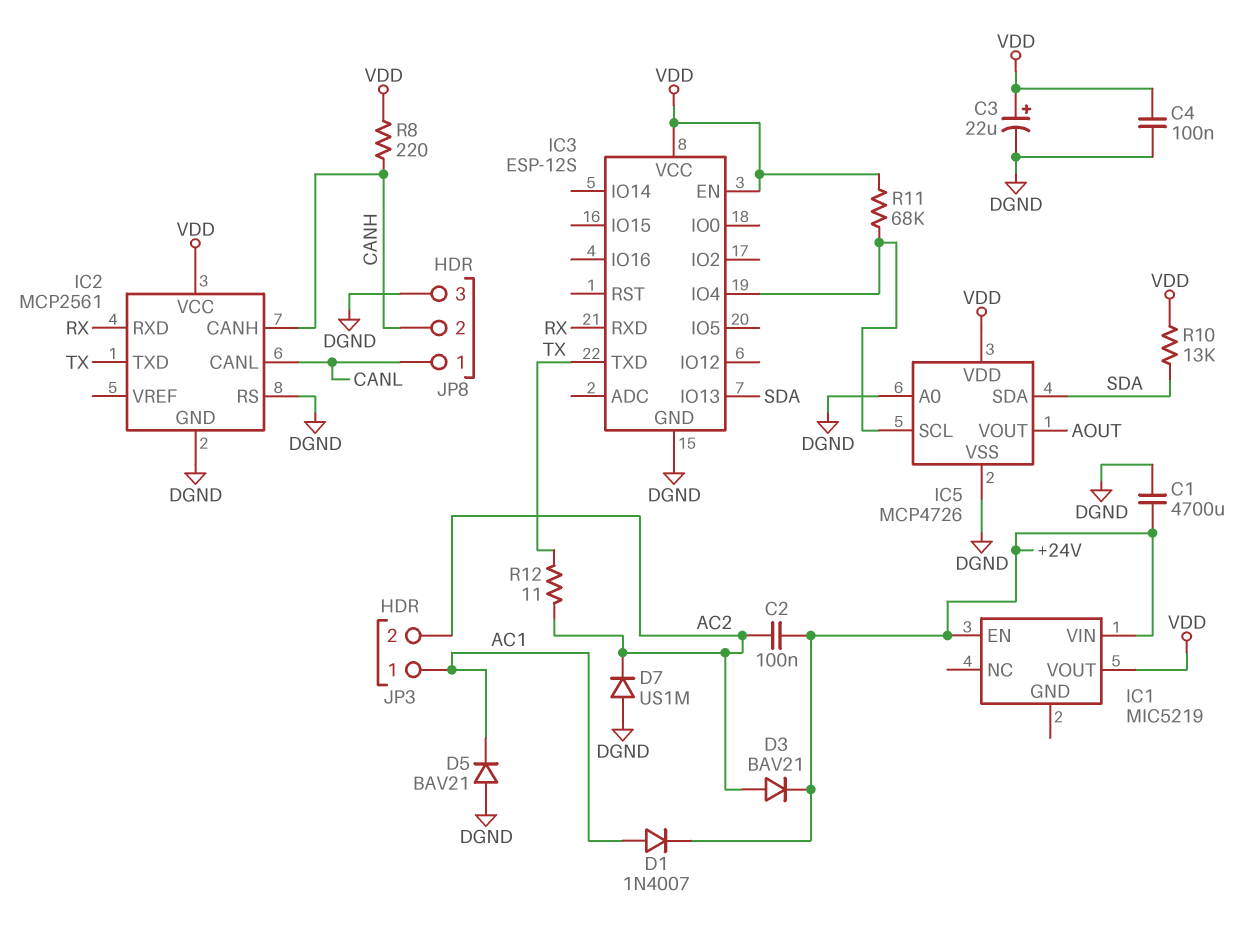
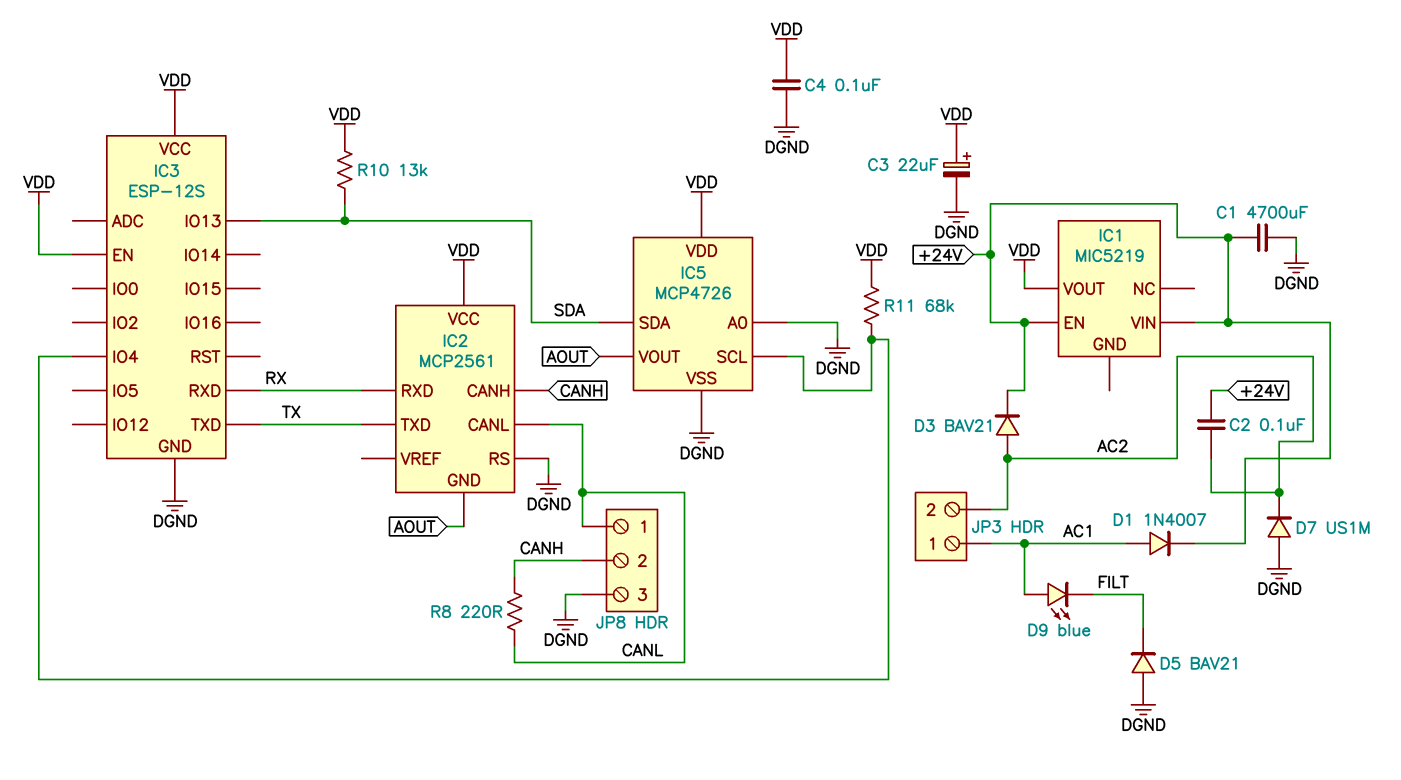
D5: diode BAV21 (A DGND, K AC1) -> diode BAV21 (A DGND, K FILT)
D9: none -> LED blue (A AC1, K FILT)
IC2 pin GND: DGND -> AOUT
R8: 220 (CANH, VDD) -> 220 (CANH, CANL)
R12: 11 (AC2, TX) -> none

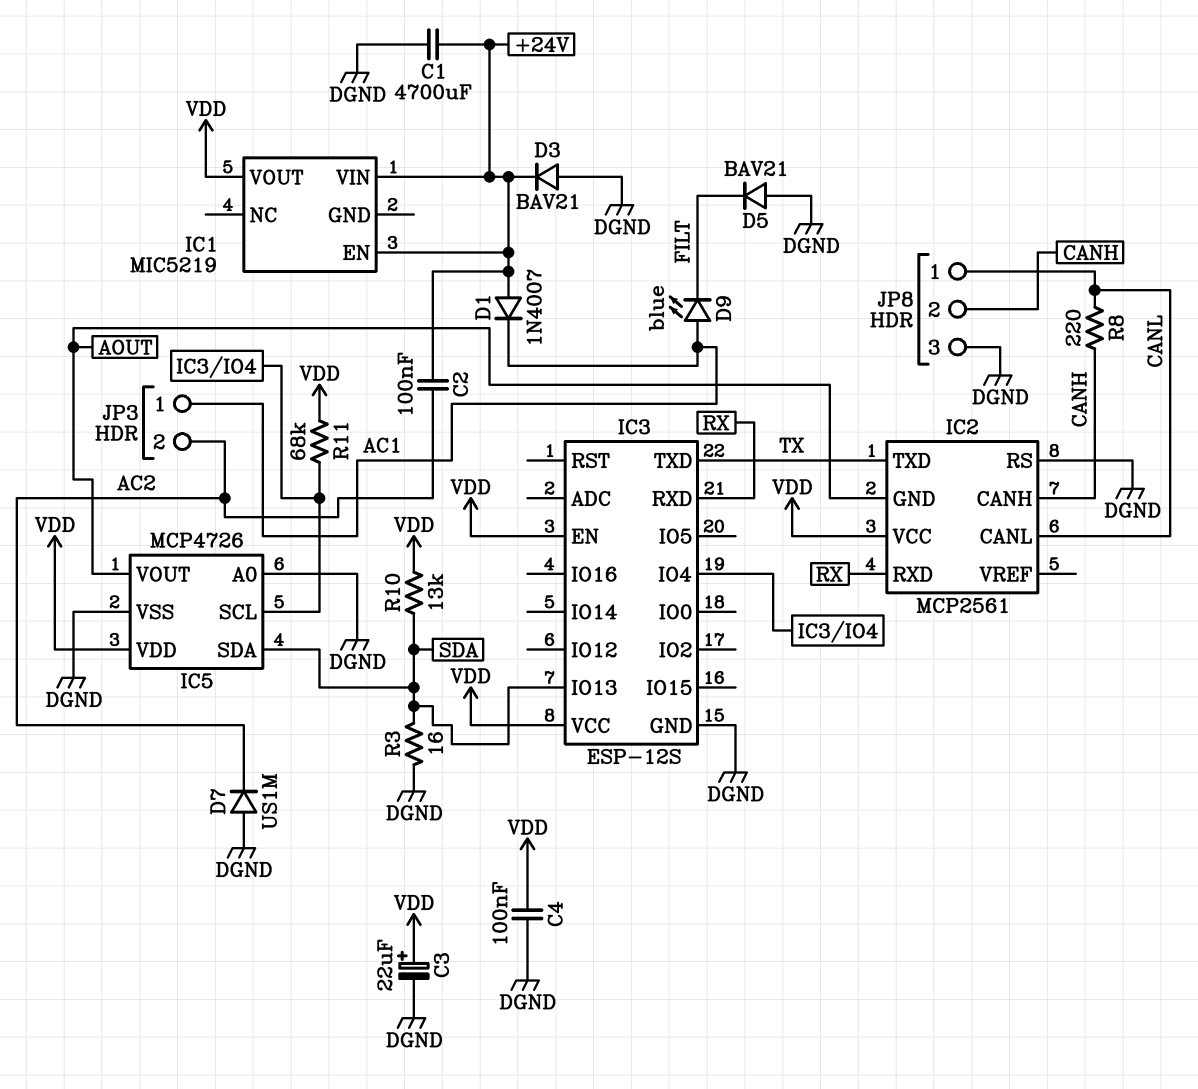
D1: diode 1N4007 (A AC1, K +24V) -> diode 1N4007 (A +24V, K AC1)
D3: diode BAV21 (A AC2, K +24V) -> diode BAV21 (A DGND, K +24V)
R3: none -> 16 (DGND, SDA)

